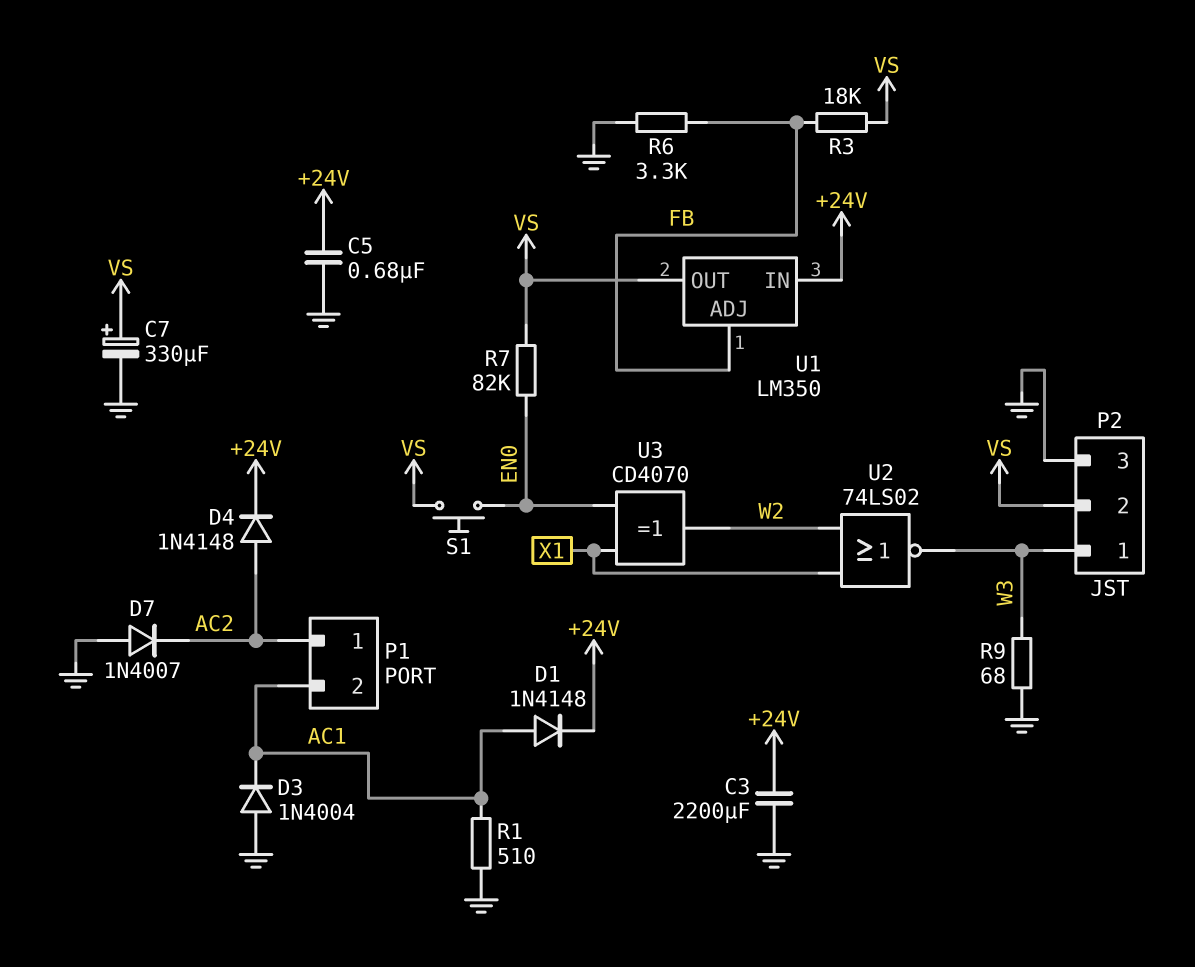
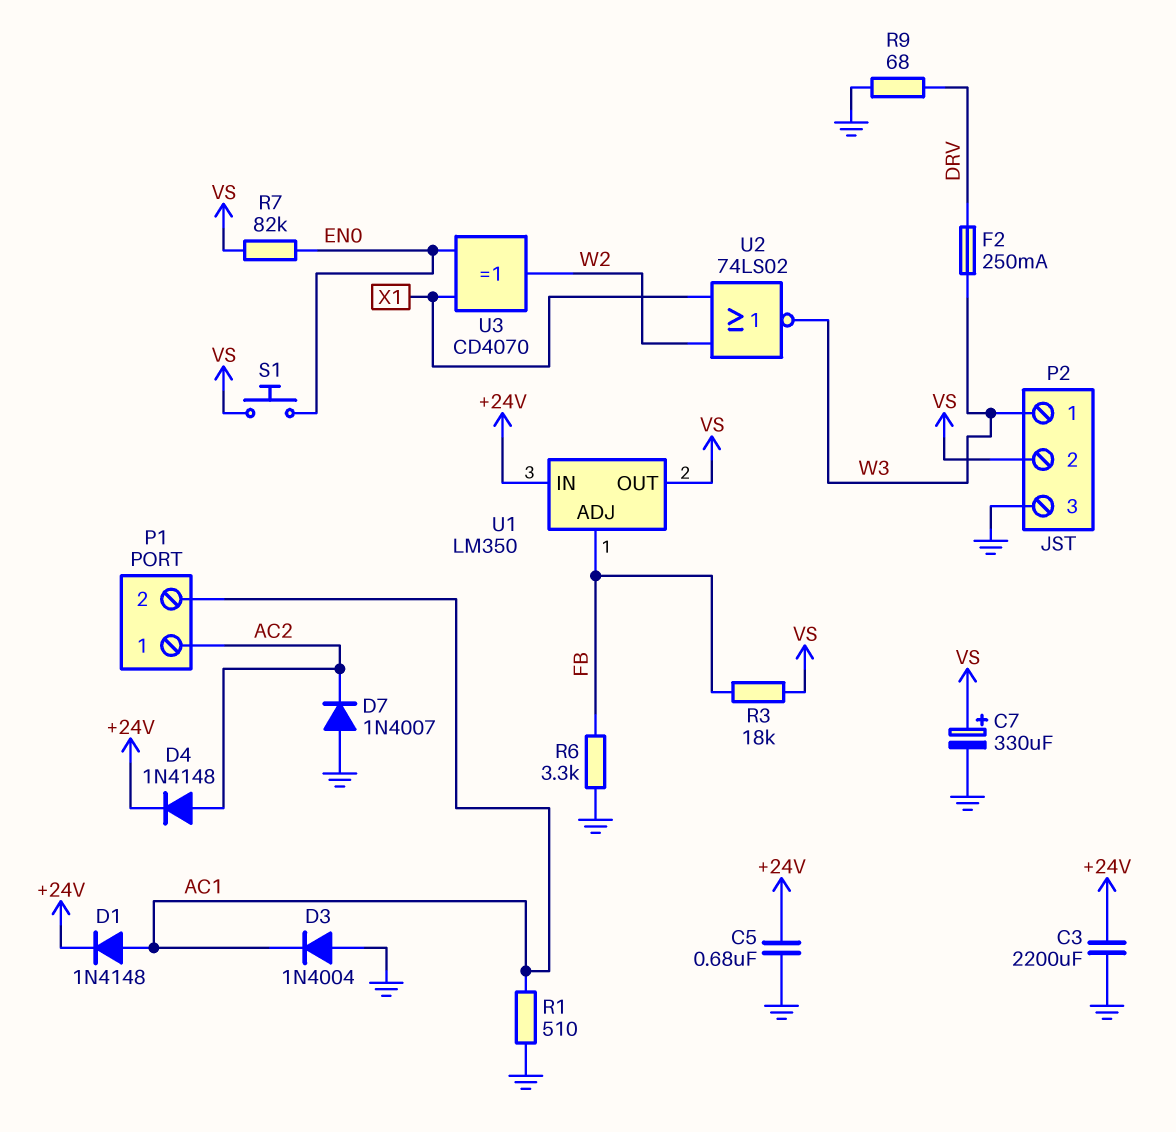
F2: none -> 250mA (DRV, W3)
R9: 68 (GND, W3) -> 68 (DRV, GND)

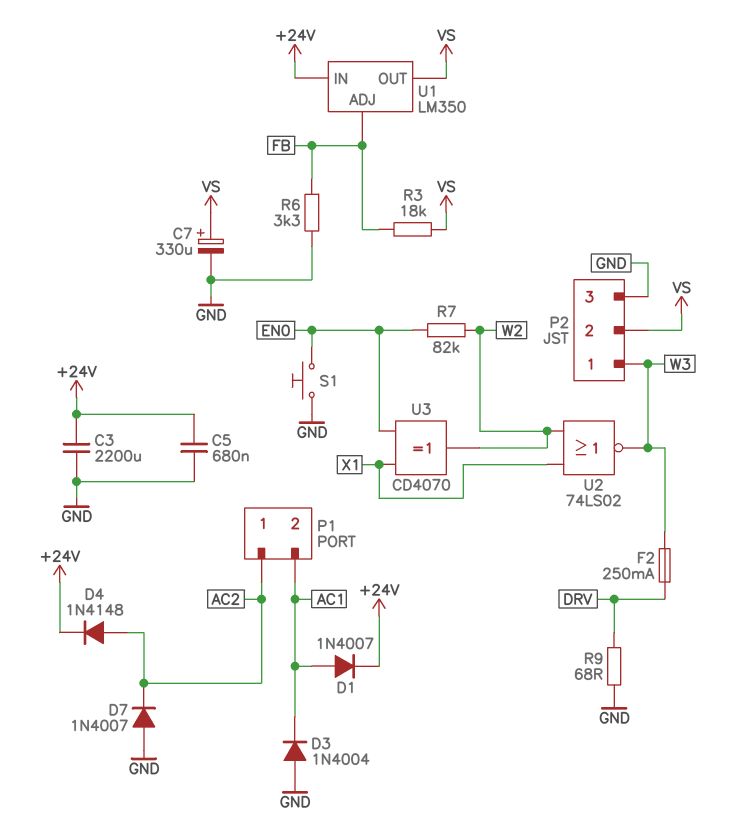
D1: diode 1N4148 (A AC1, K +24V) -> diode 1N4007 (A AC1, K +24V)
R1: 510 (AC1, GND) -> none
R7: 82k (EN0, VS) -> 82k (EN0, W2)
S1: button (EN0, VS) -> button (EN0, GND)

